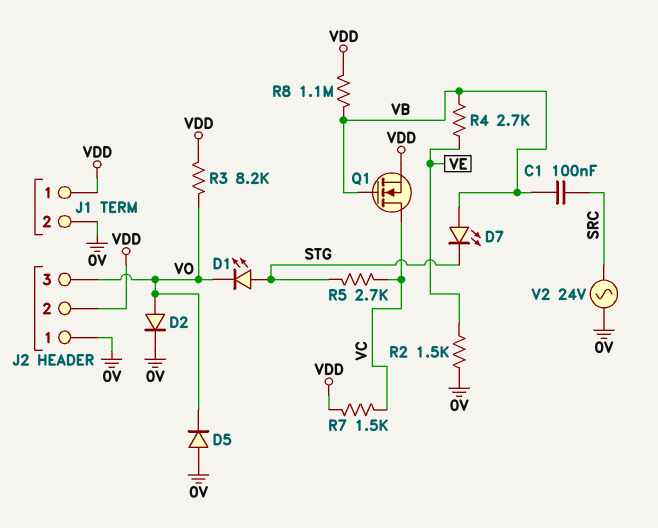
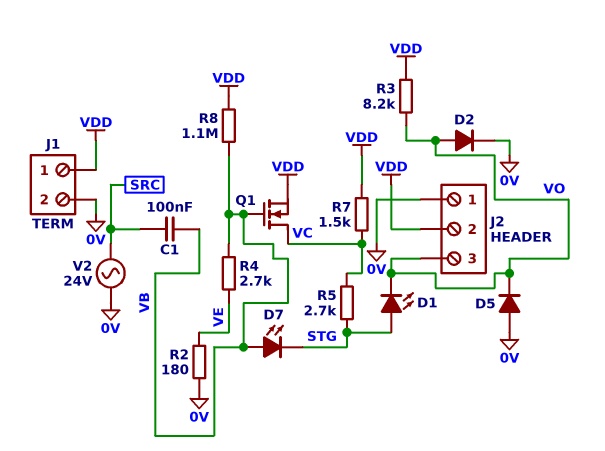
R2: 1.5k (0V, VE) -> 180 (0V, VE)

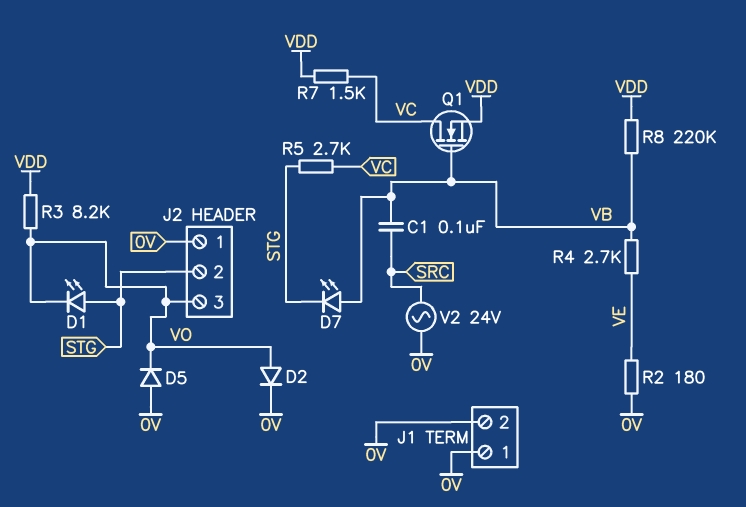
J1 pin 1: VDD -> 0V
J2 pin 2: VDD -> STG
R8: 1.1M (VB, VDD) -> 220k (VB, VDD)

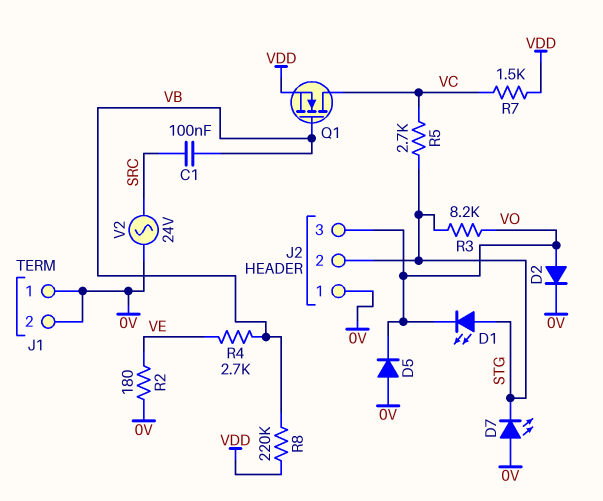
D7: LED (A VB, K STG) -> LED (A 0V, K STG)
R3: 8.2k (VDD, VO) -> 8.2k (STG, VO)

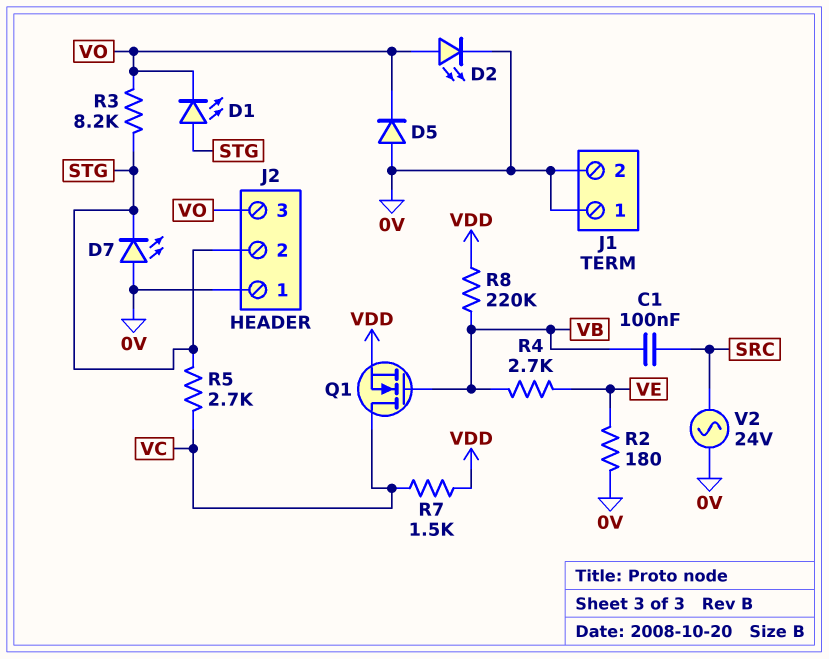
D2: diode (A VO, K 0V) -> LED (A VO, K 0V)

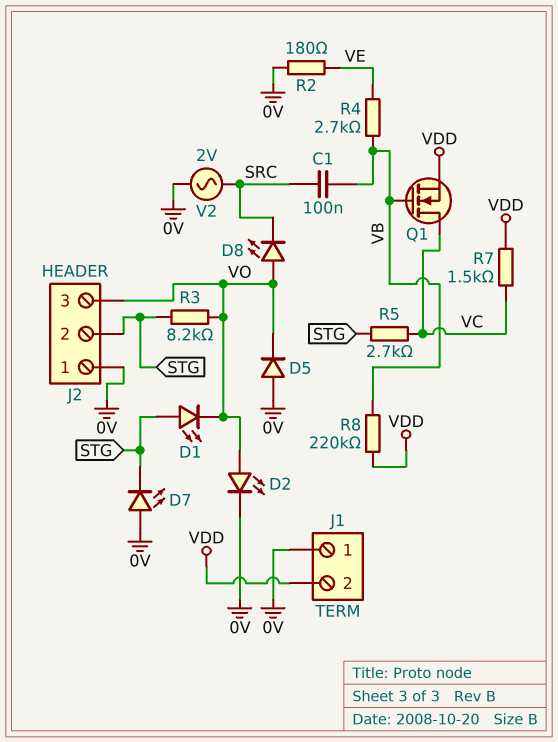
D8: none -> LED (A VO, K SRC)
J1 pin 2: 0V -> VDD
V2: AC 24V (0V, SRC) -> AC 2V (0V, SRC)

